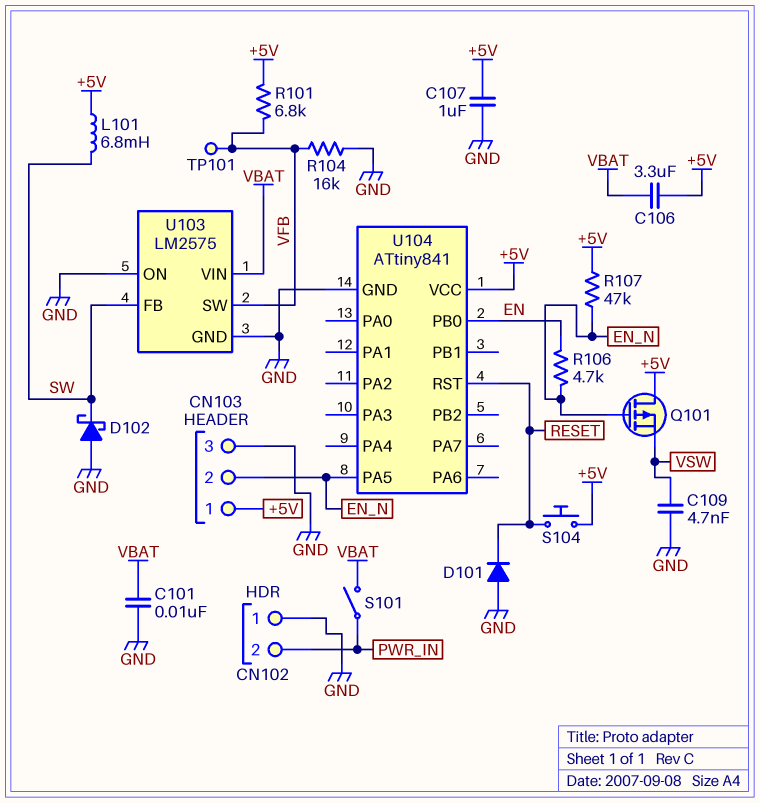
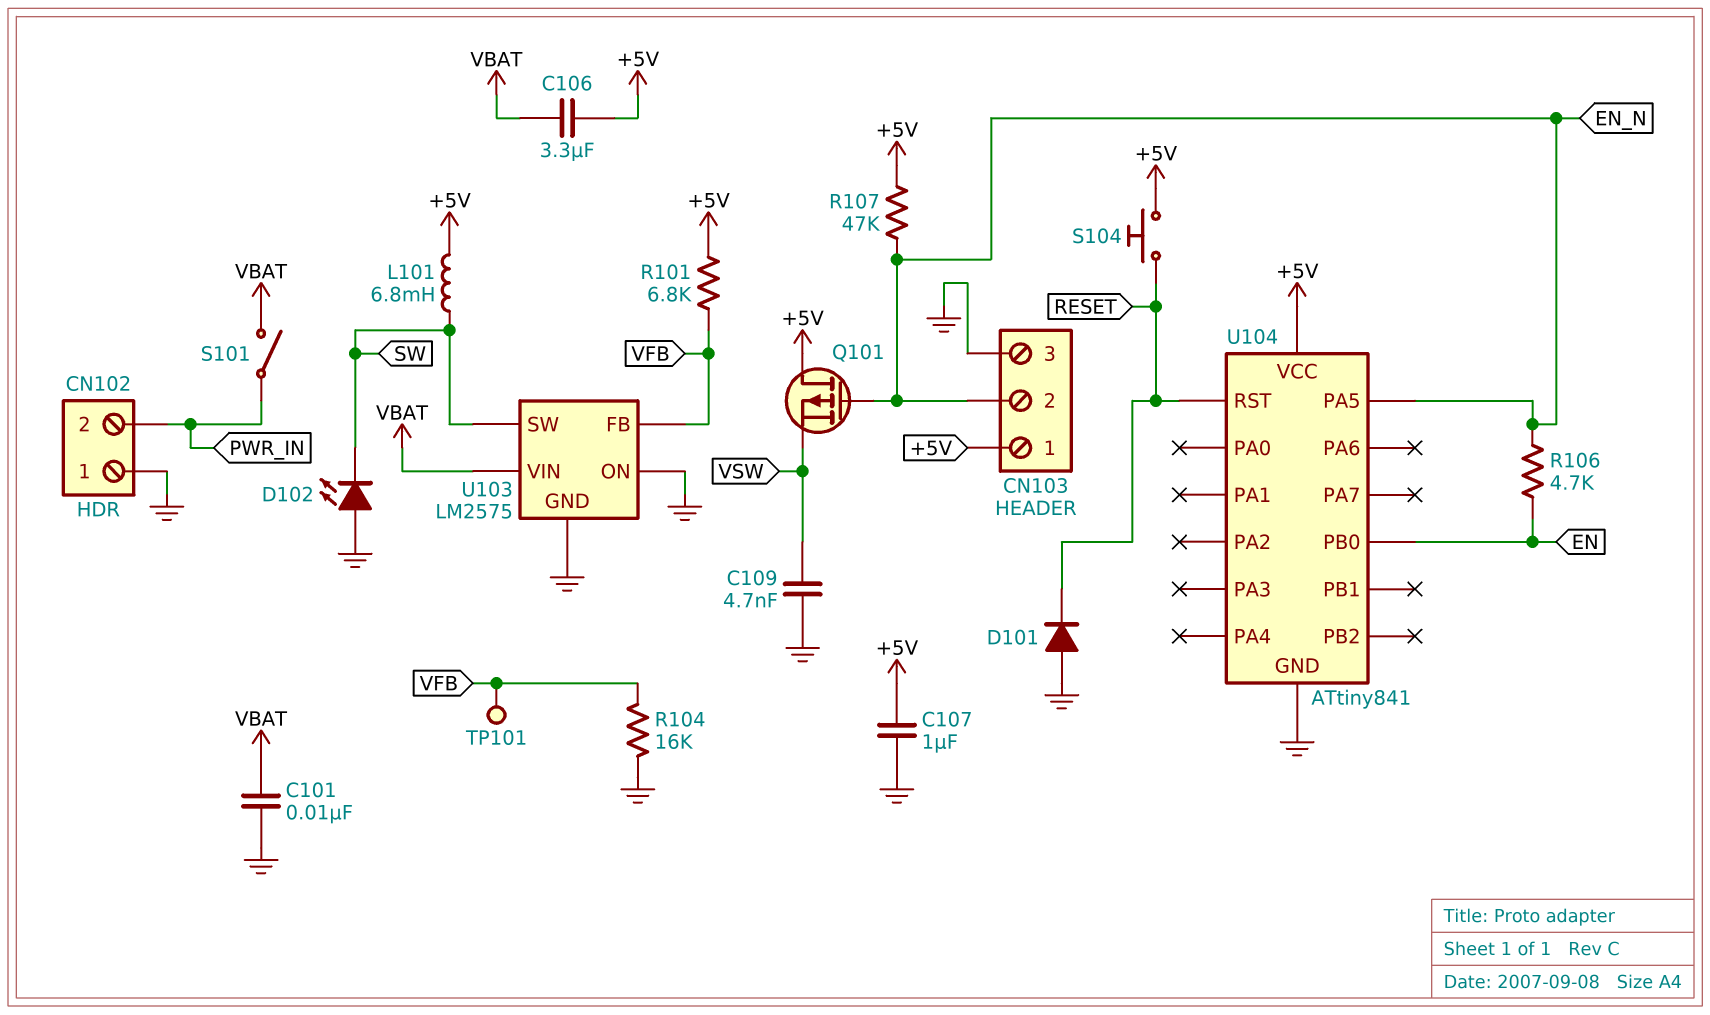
D102: schottky (A GND, K SW) -> LED (A GND, K SW)
U103 pin FB: SW -> VFB
U103 pin SW: VFB -> SW

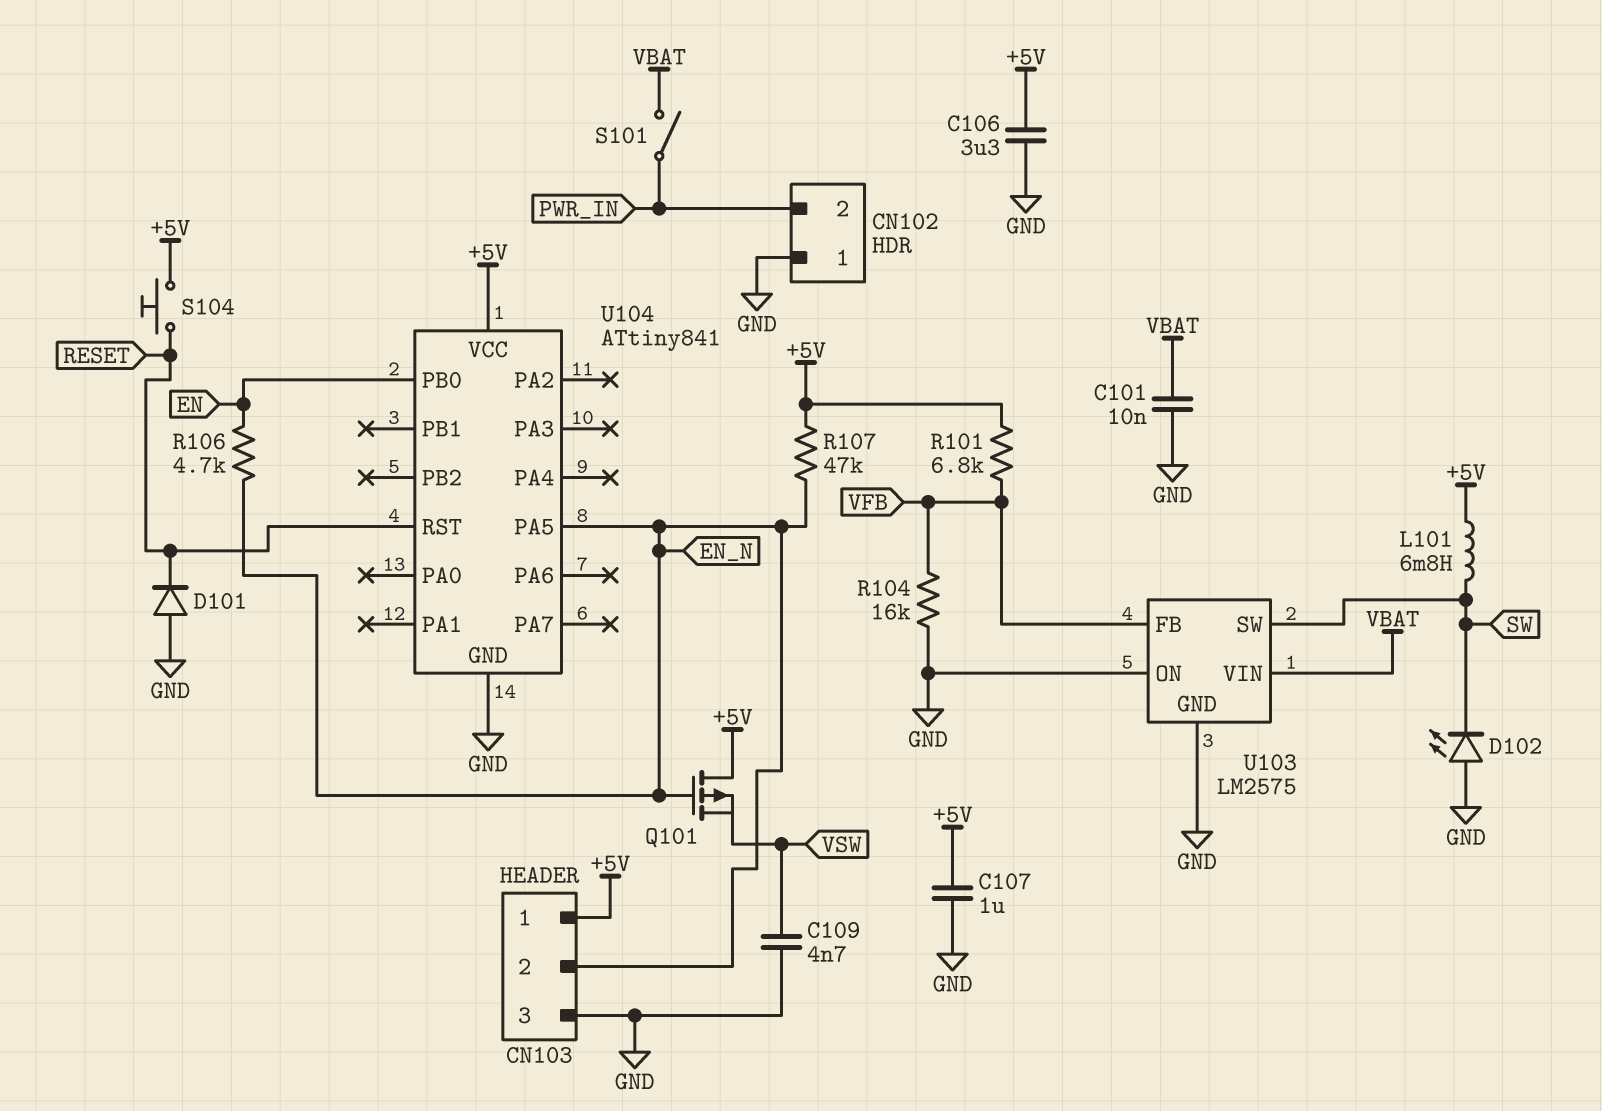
C106: 3.3uF (+5V, VBAT) -> 3.3uF (+5V, GND)
TP101: test point (VFB) -> none

